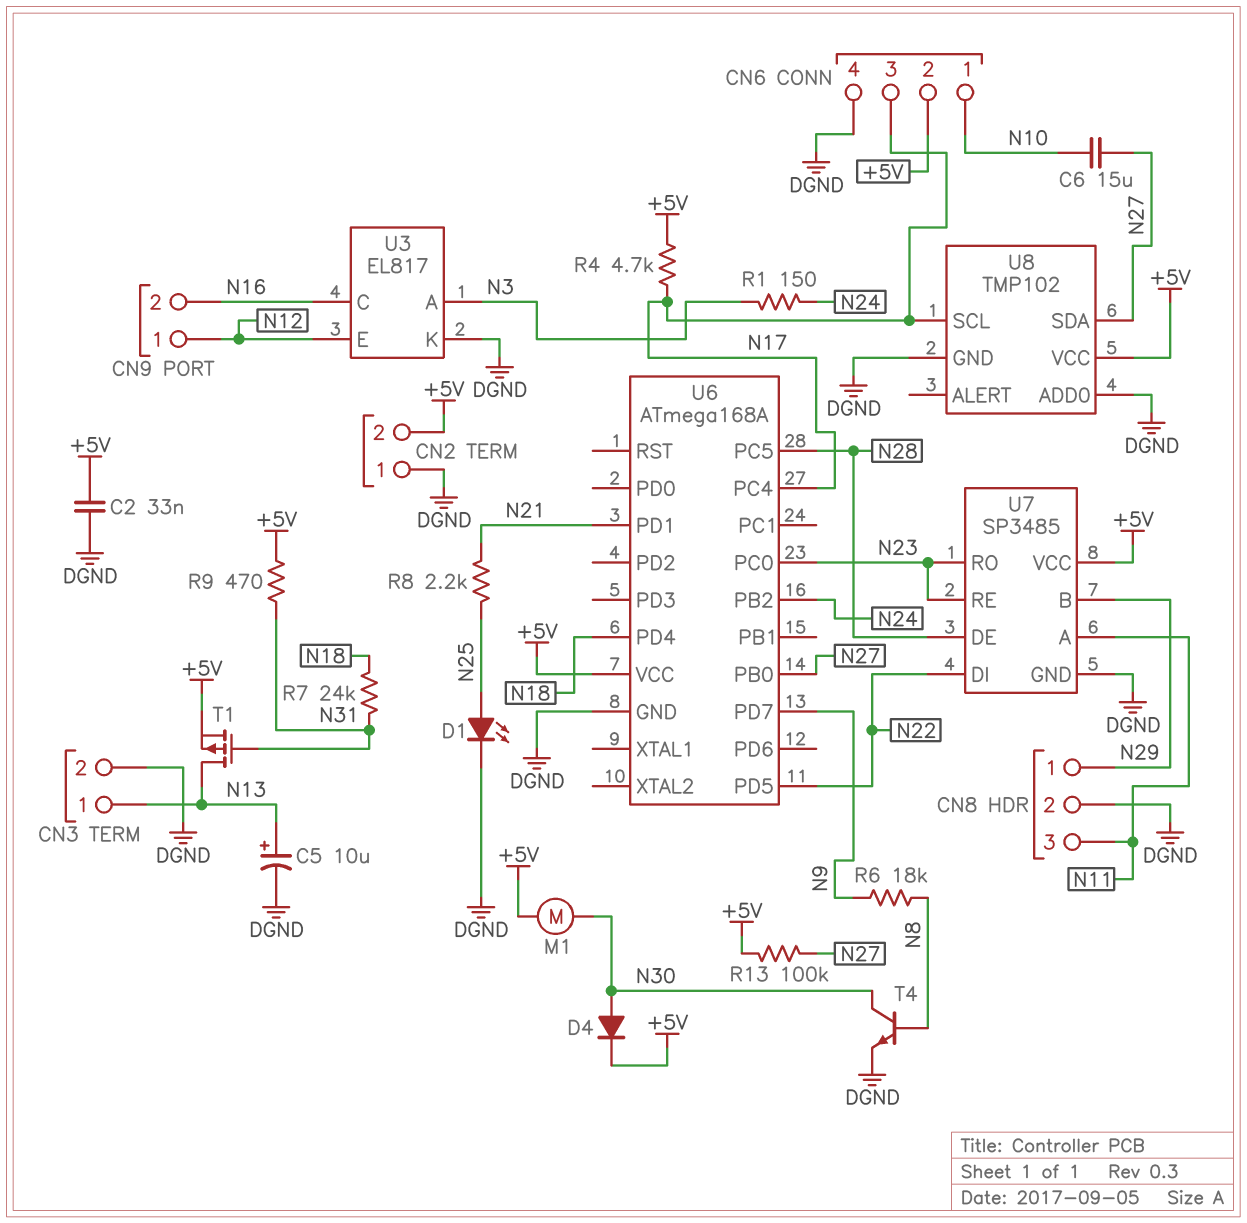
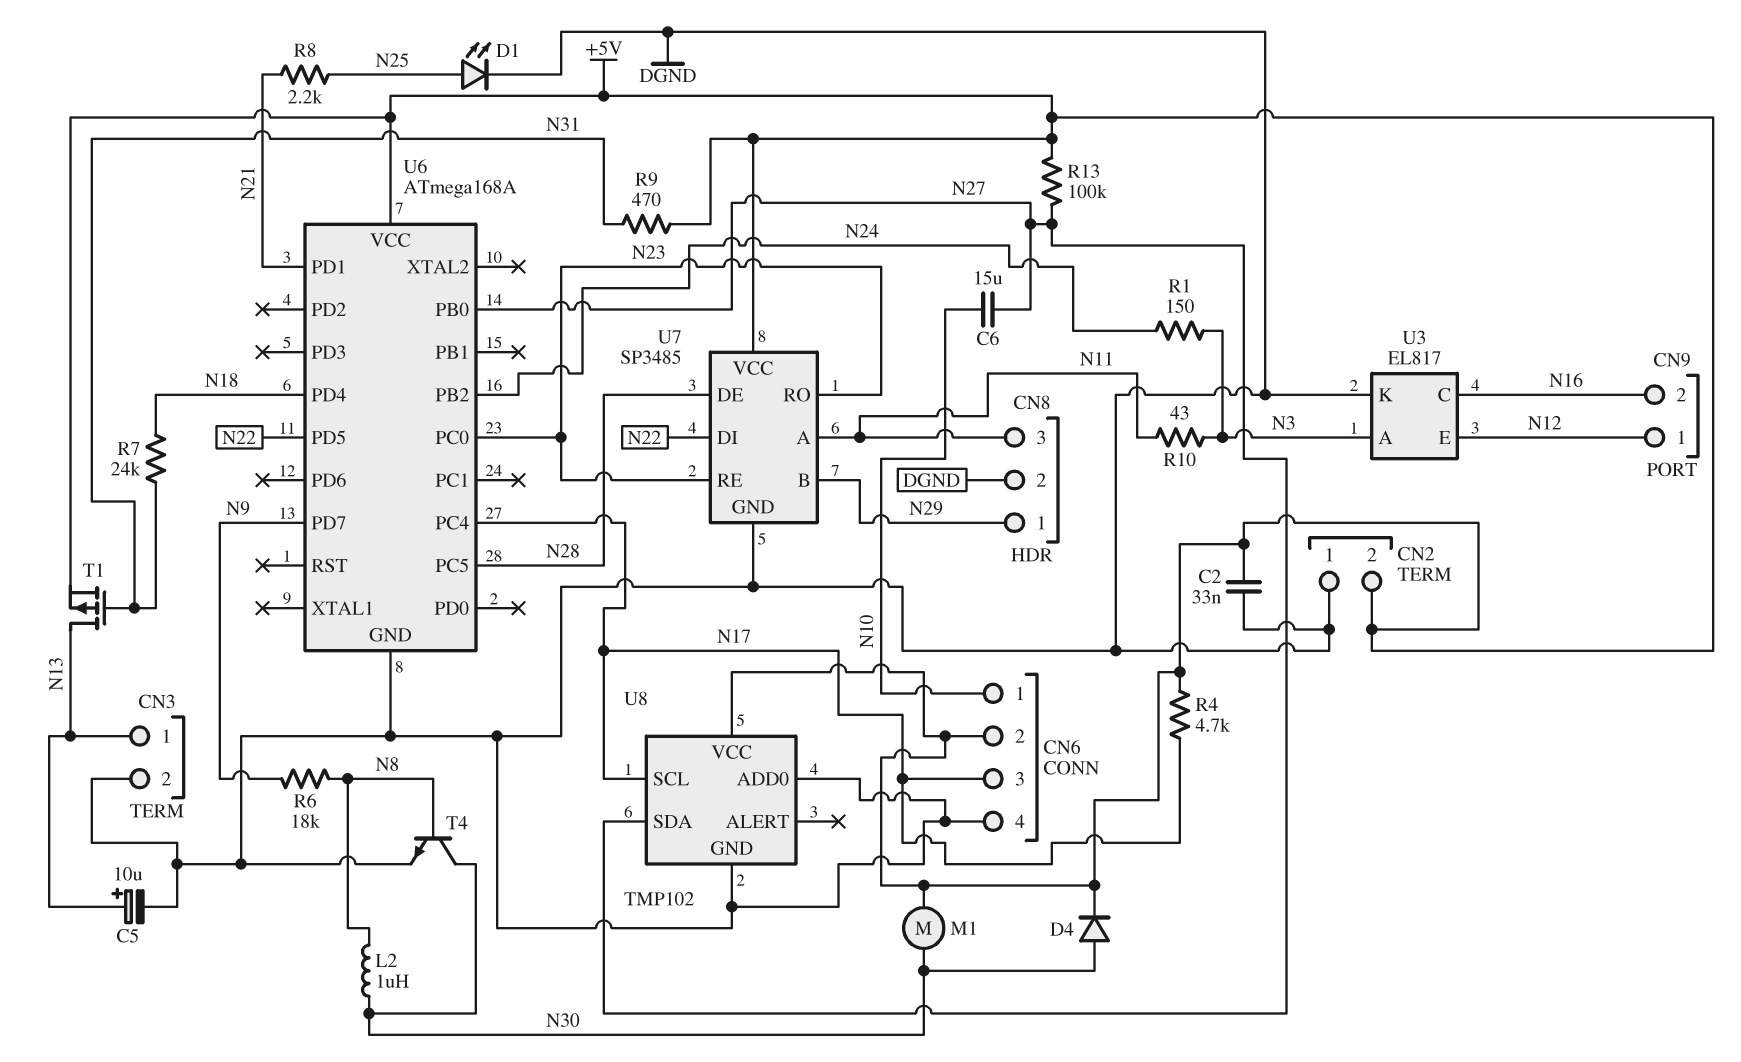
L2: none -> 1uH (N8, N30)
R10: none -> 43 (N3, N11)

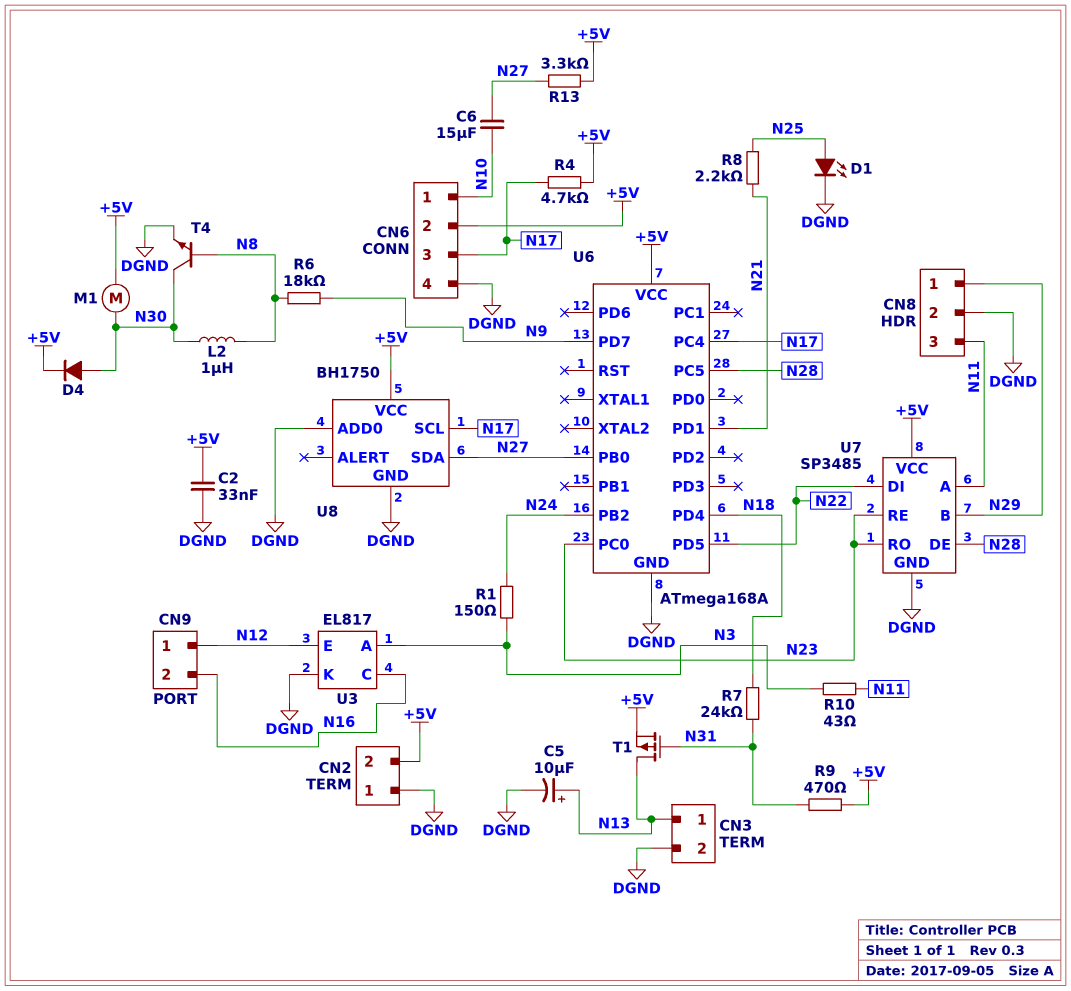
R13: 100k (+5V, N27) -> 3.3k (+5V, N27)
U8: TMP102 -> BH1750

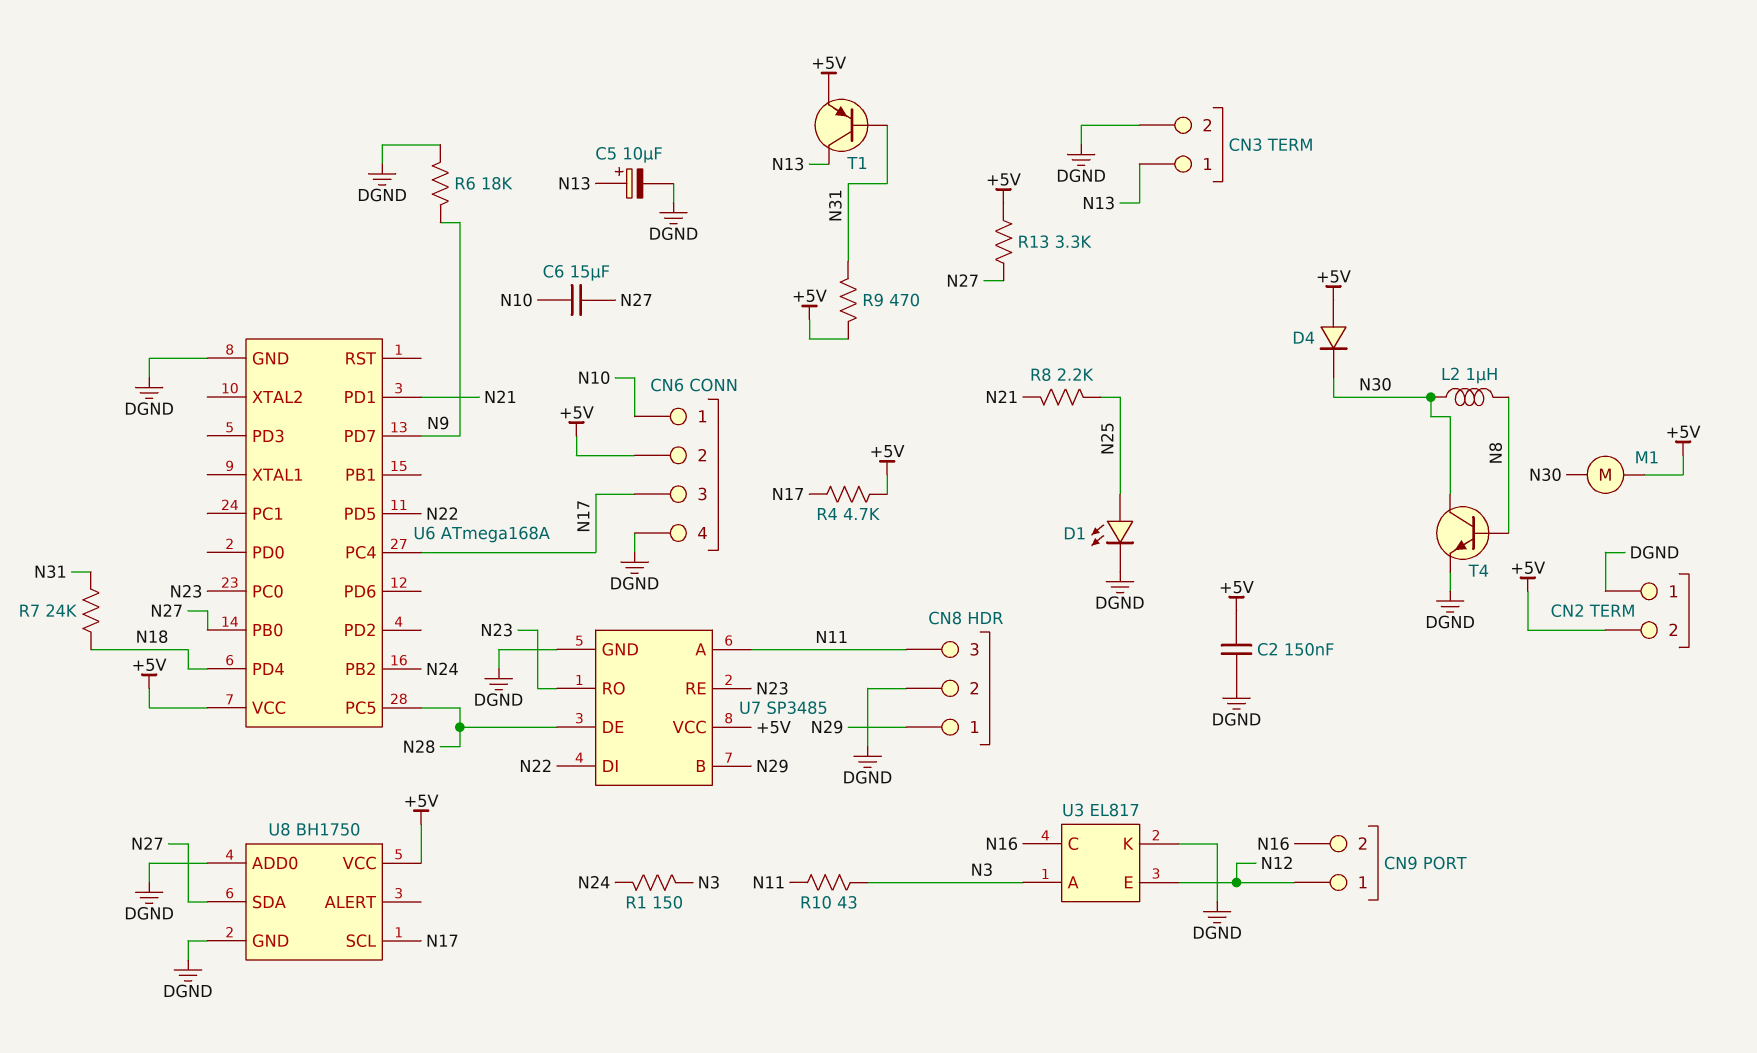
C2: 33nF (+5V, DGND) -> 150nF (+5V, DGND)
D4: diode (A N30, K +5V) -> diode (A +5V, K N30)
R6: 18k (N8, N9) -> 18k (DGND, N9)
T1: PMOS (G N31, D N13, S +5V) -> PNP (B N31, C N13, E +5V)

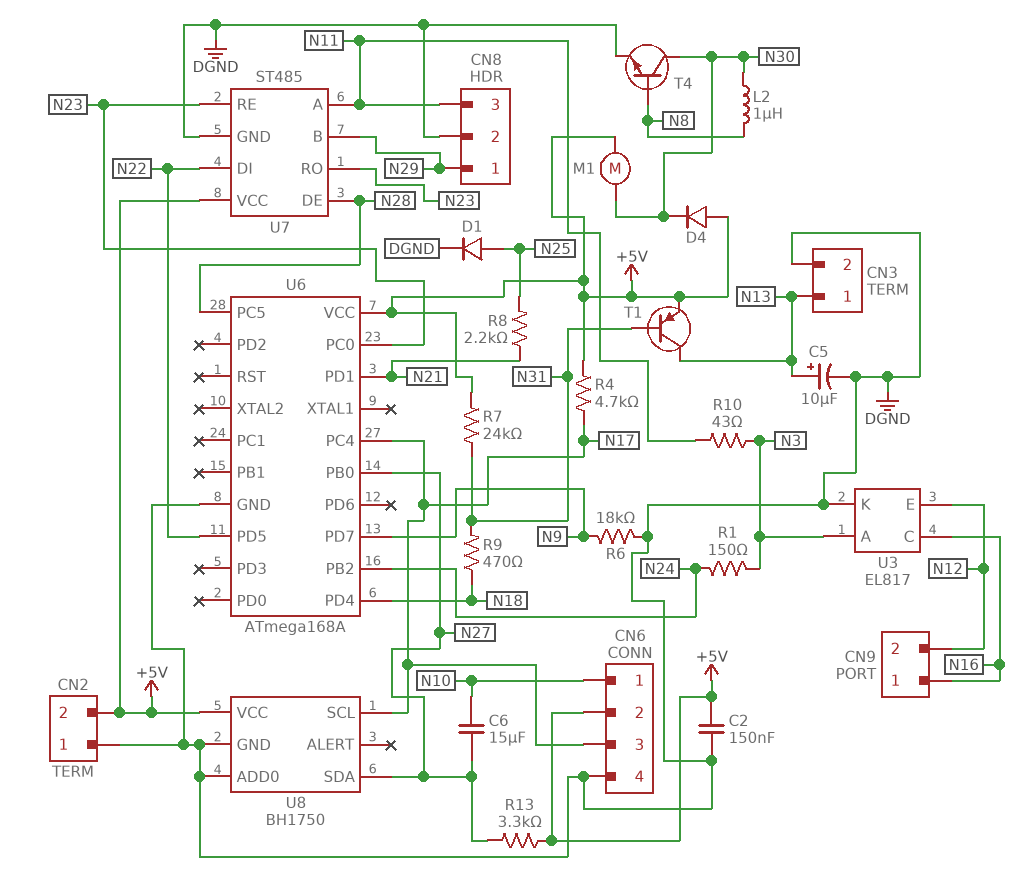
CN9 pin 1: N12 -> N16
CN9 pin 2: N16 -> N12
D1: LED (A N25, K DGND) -> diode (A N25, K DGND)
R7: 24k (N18, N31) -> 24k (+5V, N31)
R9: 470 (+5V, N31) -> 470 (N18, N31)
U7: SP3485 -> ST485

